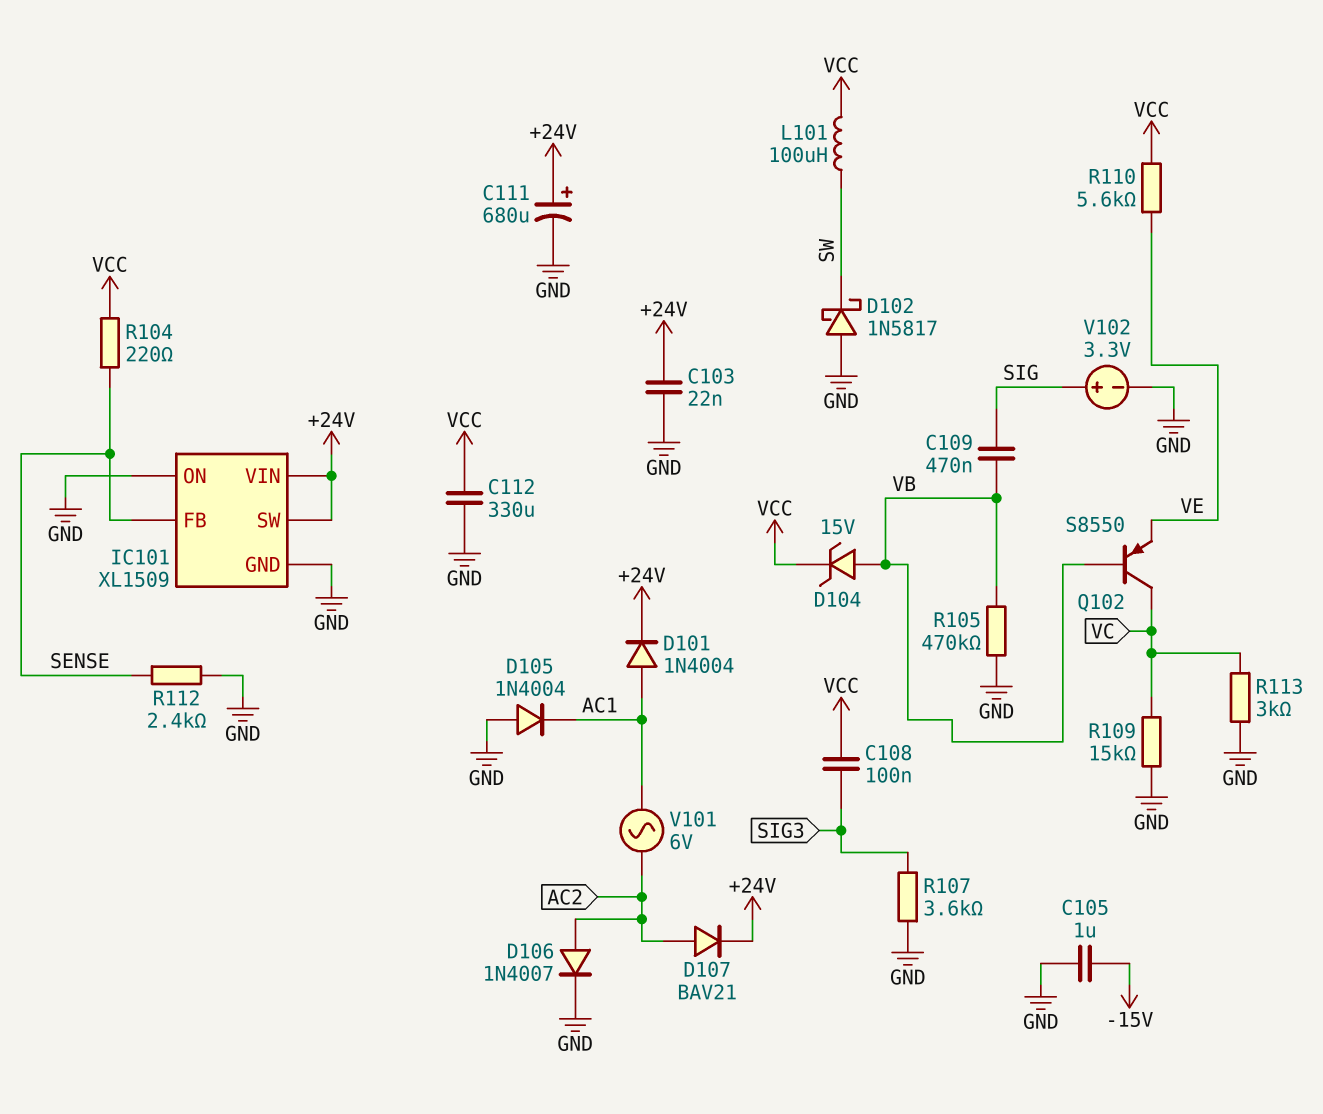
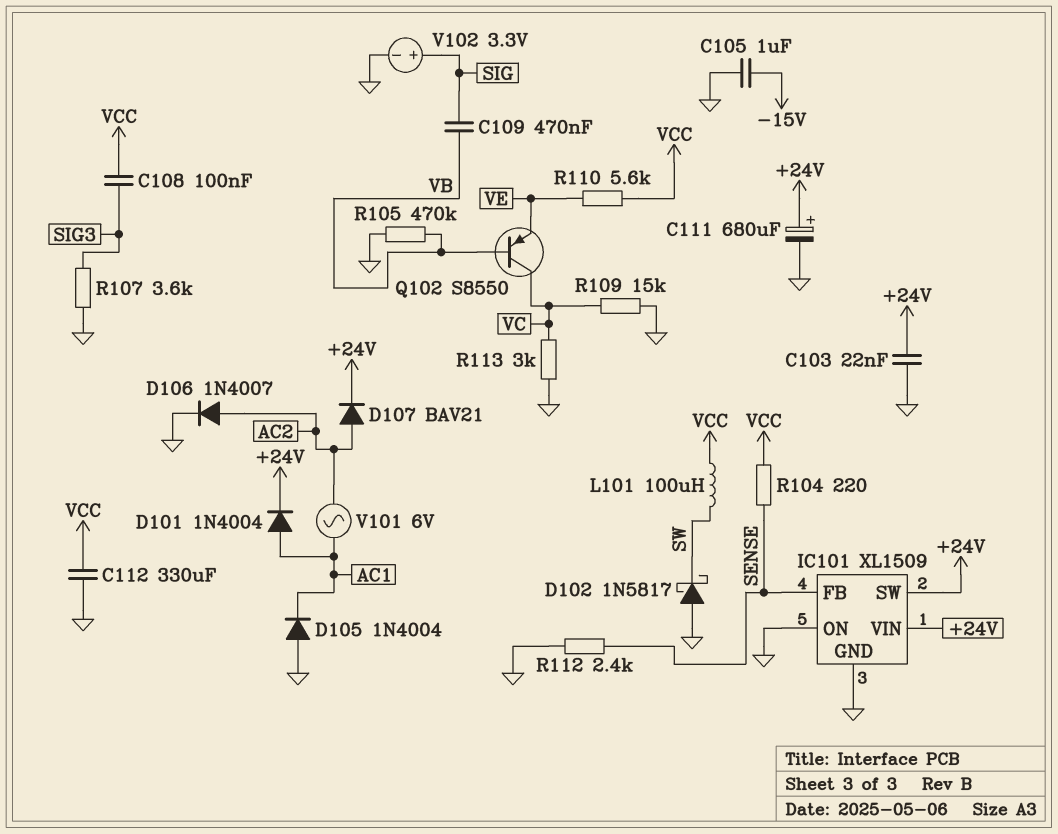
D104: zener 15V (A VB, K VCC) -> none

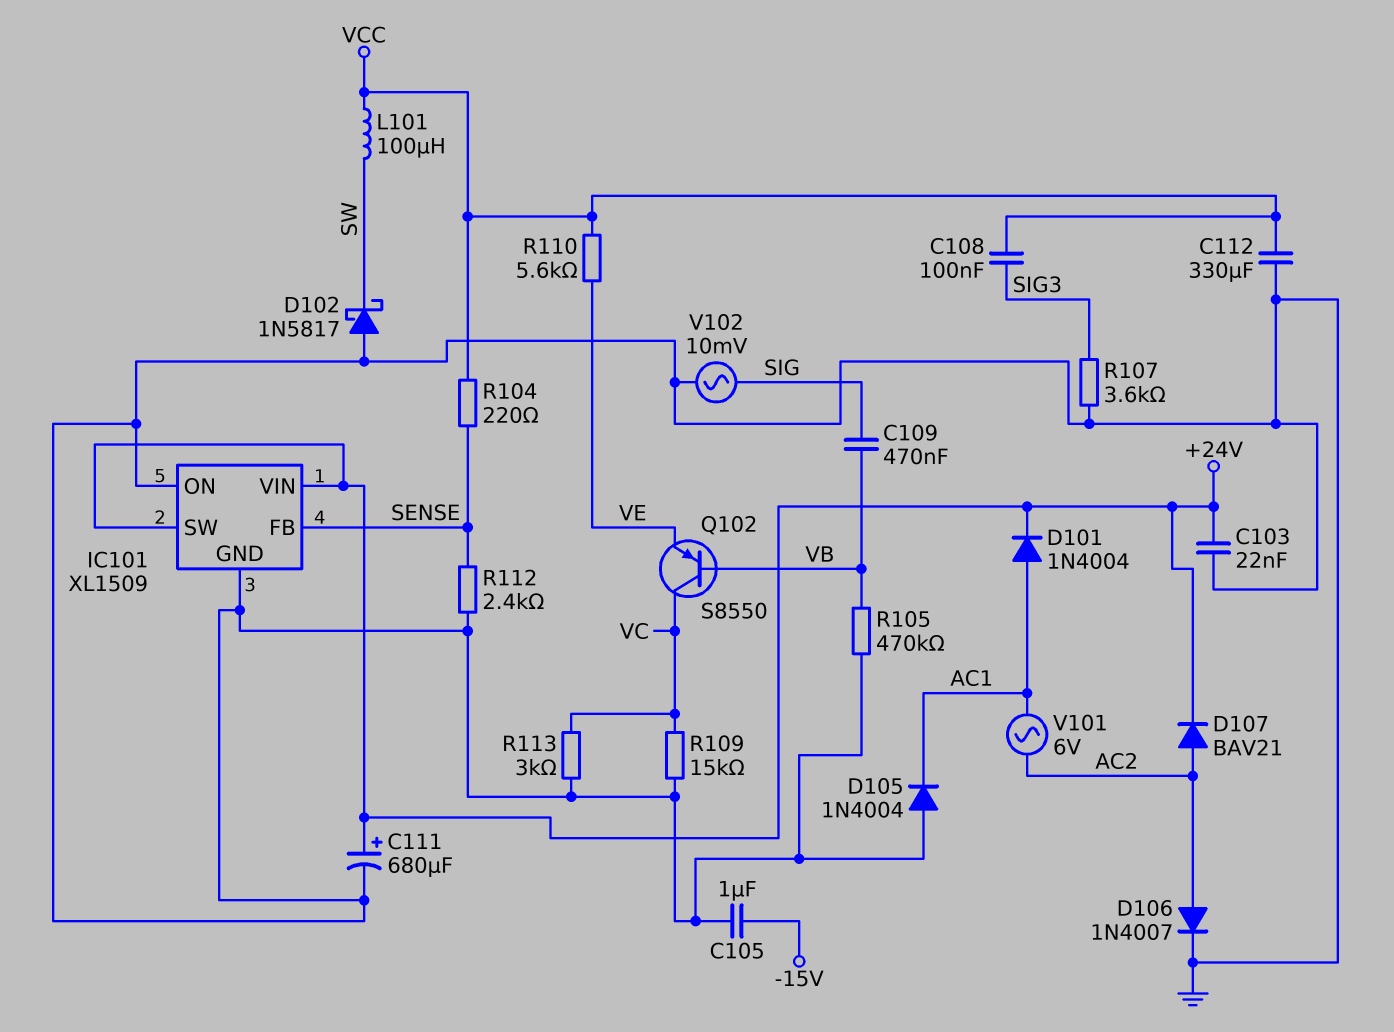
V102: 3.3V (plus SIG, minus GND) -> AC 10mV (GND, SIG)

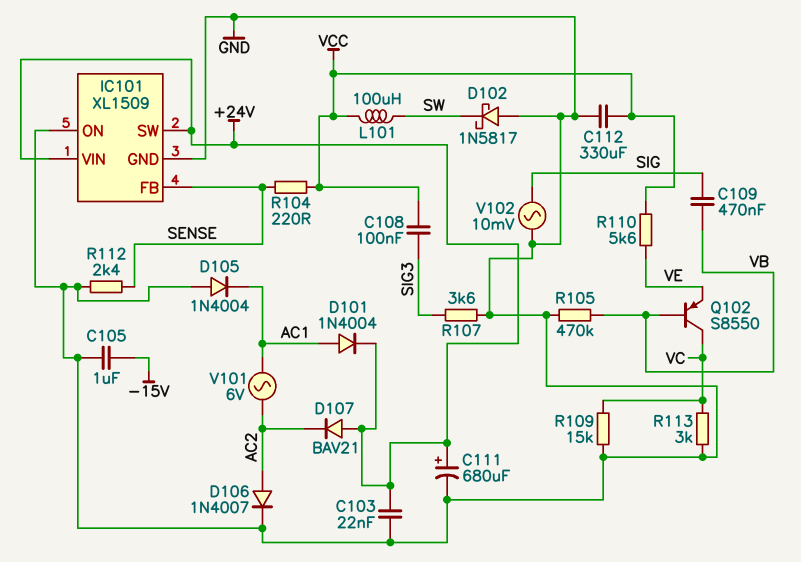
D107: diode BAV21 (A AC2, K +24V) -> diode BAV21 (A +24V, K AC2)

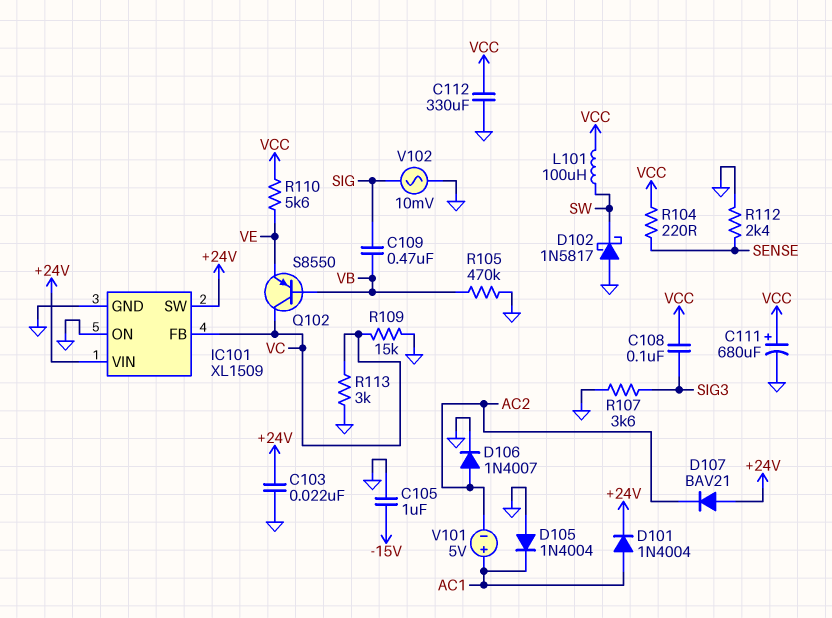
C111: 680uF (plus +24V, minus GND) -> 680uF (plus VCC, minus GND)
IC101 pin FB: SENSE -> VC
V101: AC 6V (AC1, AC2) -> 5V (plus AC1, minus AC2)

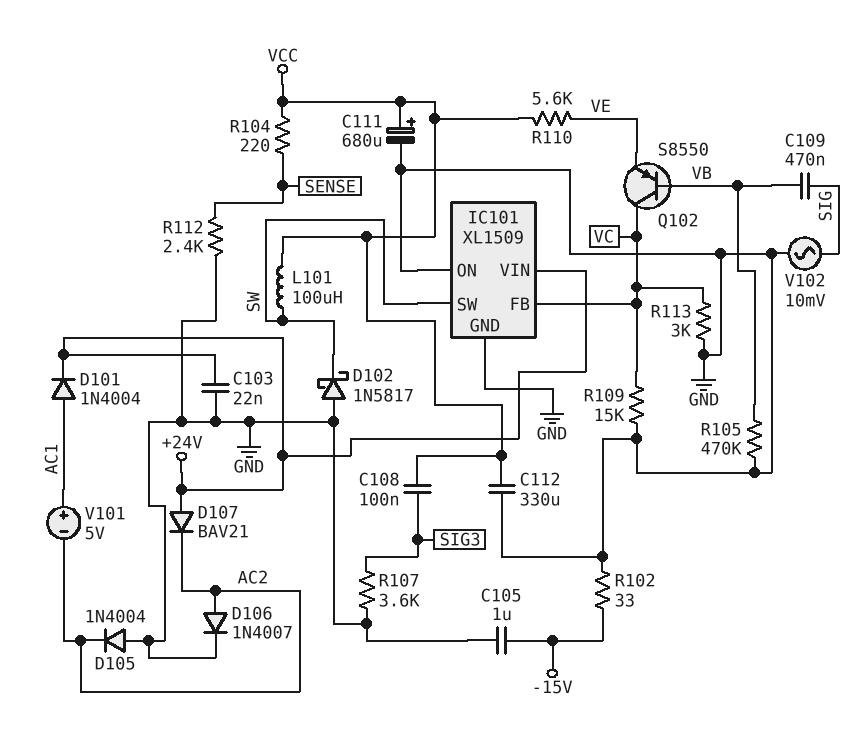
D105: diode 1N4004 (A GND, K AC1) -> diode 1N4004 (A GND, K AC2)
IC101 pin SW: +24V -> SW
R102: none -> 33 (-15V, GND)

